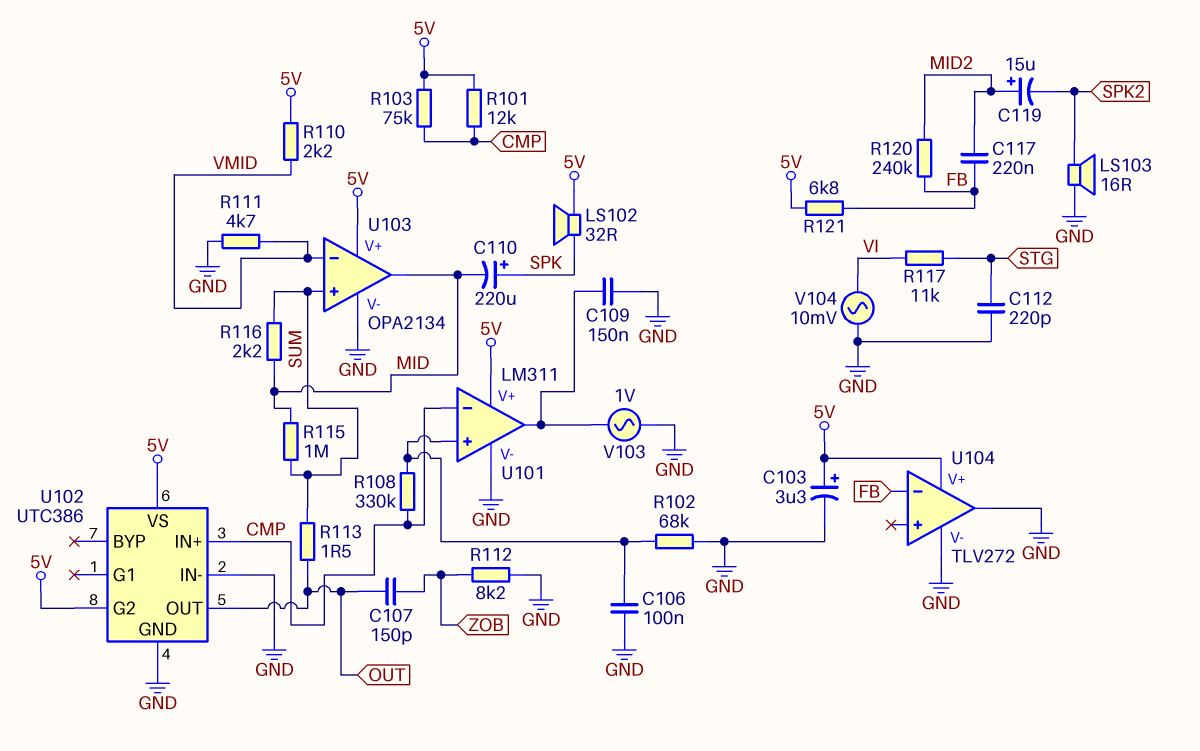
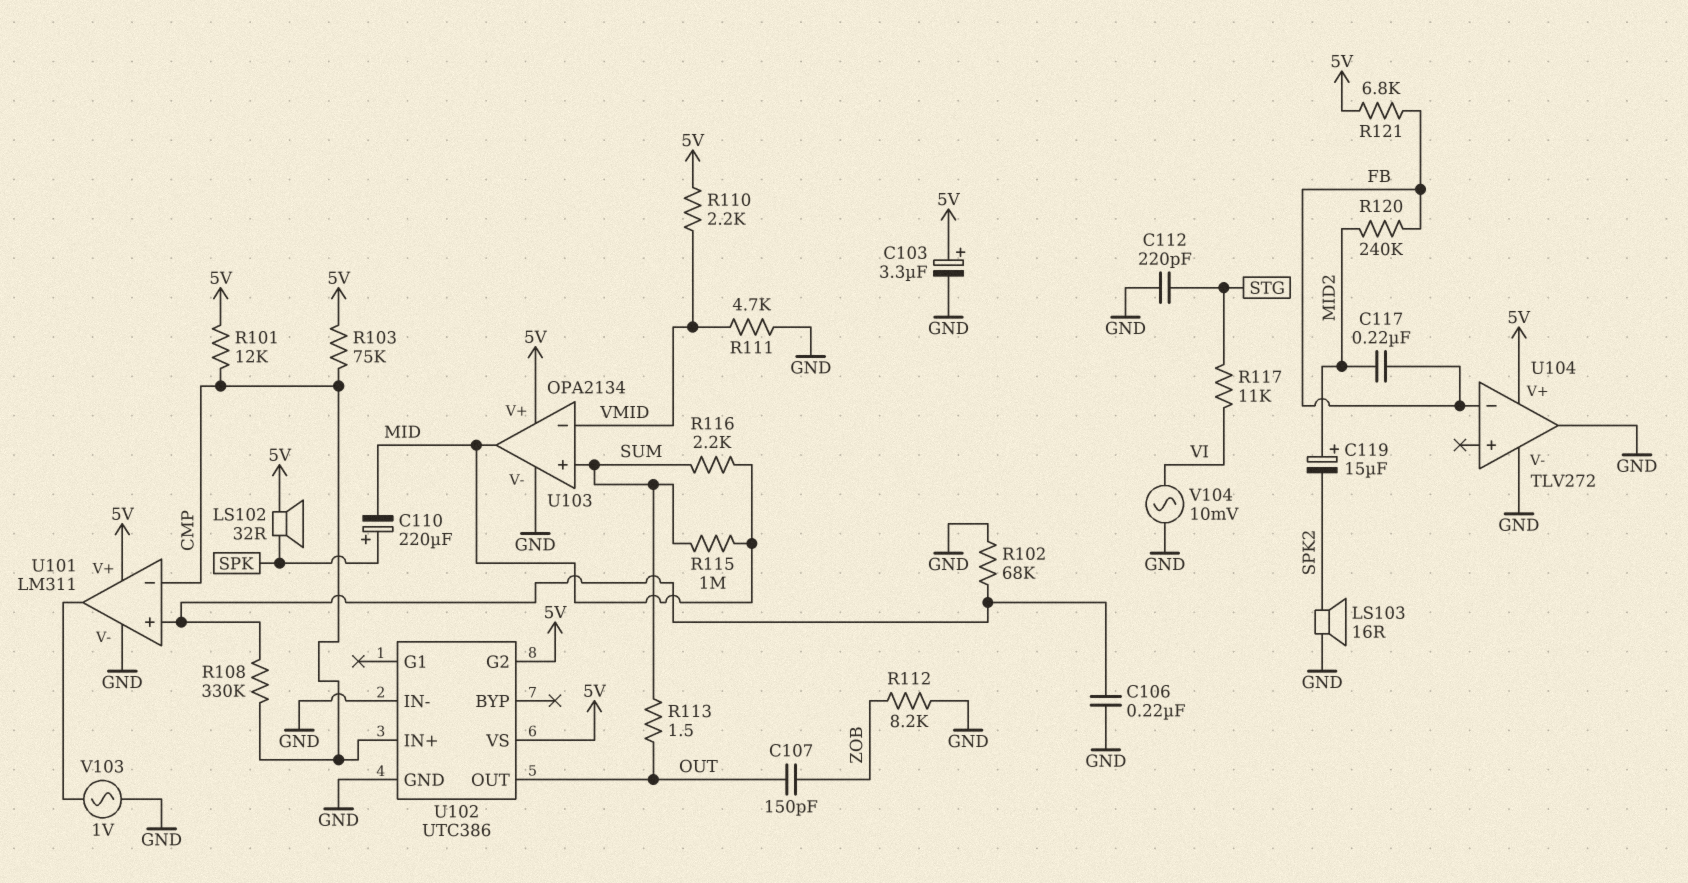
C106: 100nF (GND, U101/in+) -> 220nF (GND, U101/in+)
C109: 150nF (GND, U101/out) -> none

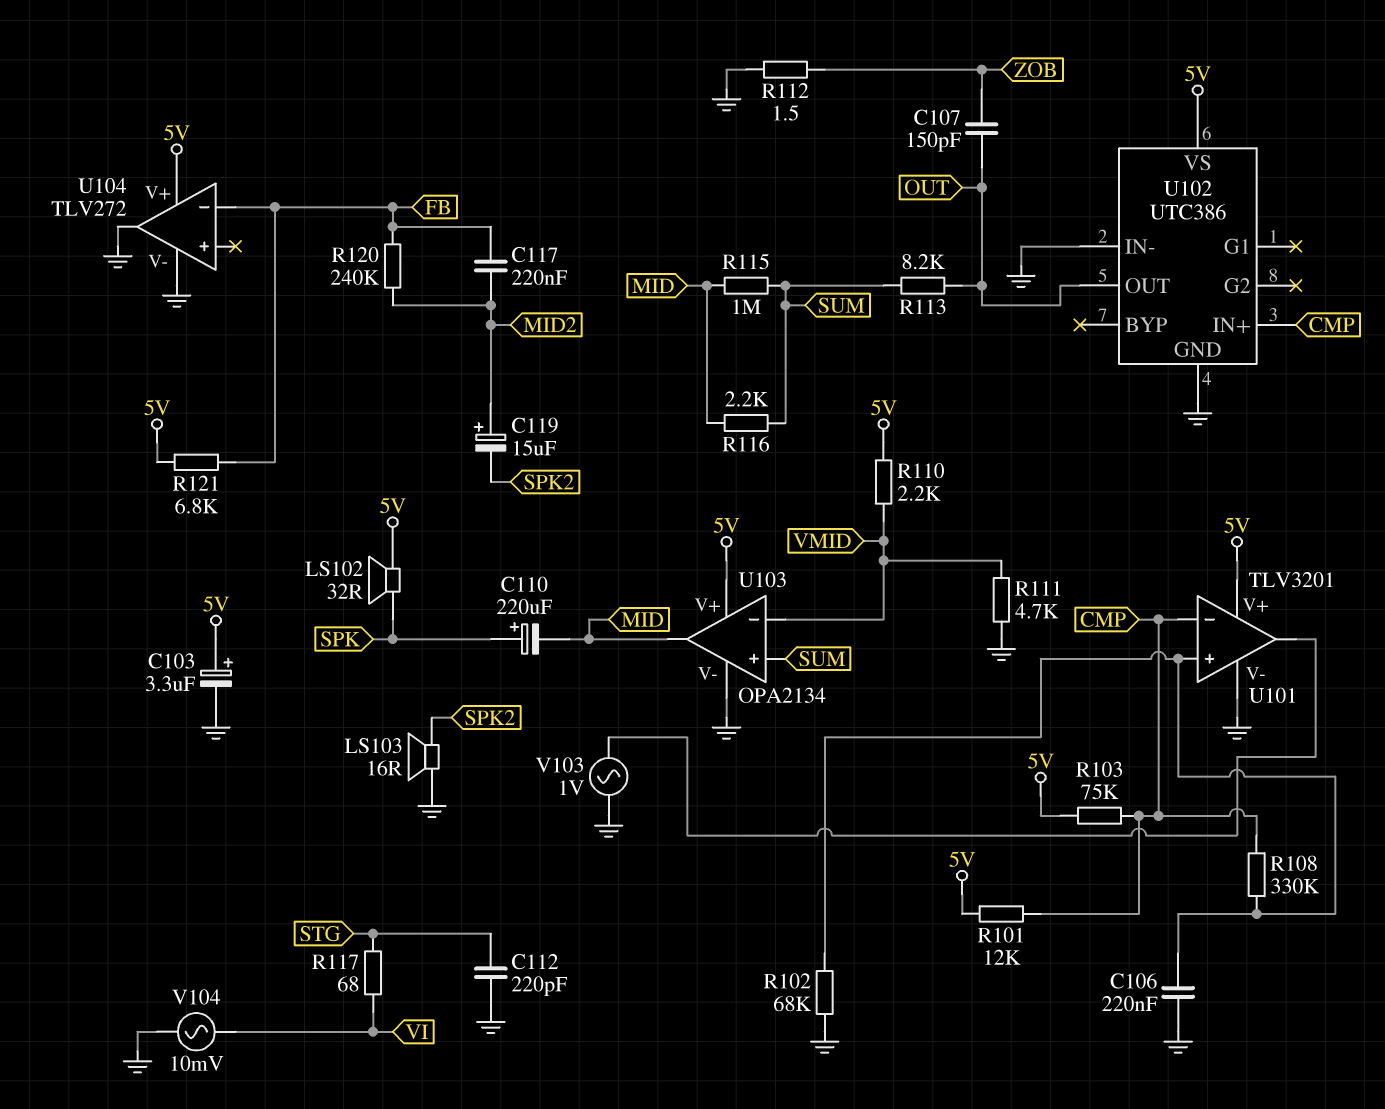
R112: 8.2k (GND, ZOB) -> 1.5 (GND, ZOB)
R113: 1.5 (OUT, SUM) -> 8.2k (OUT, SUM)
R117: 11k (STG, VI) -> 68 (STG, VI)
U101: LM311 -> TLV3201
U102 pin G2: 5V -> none

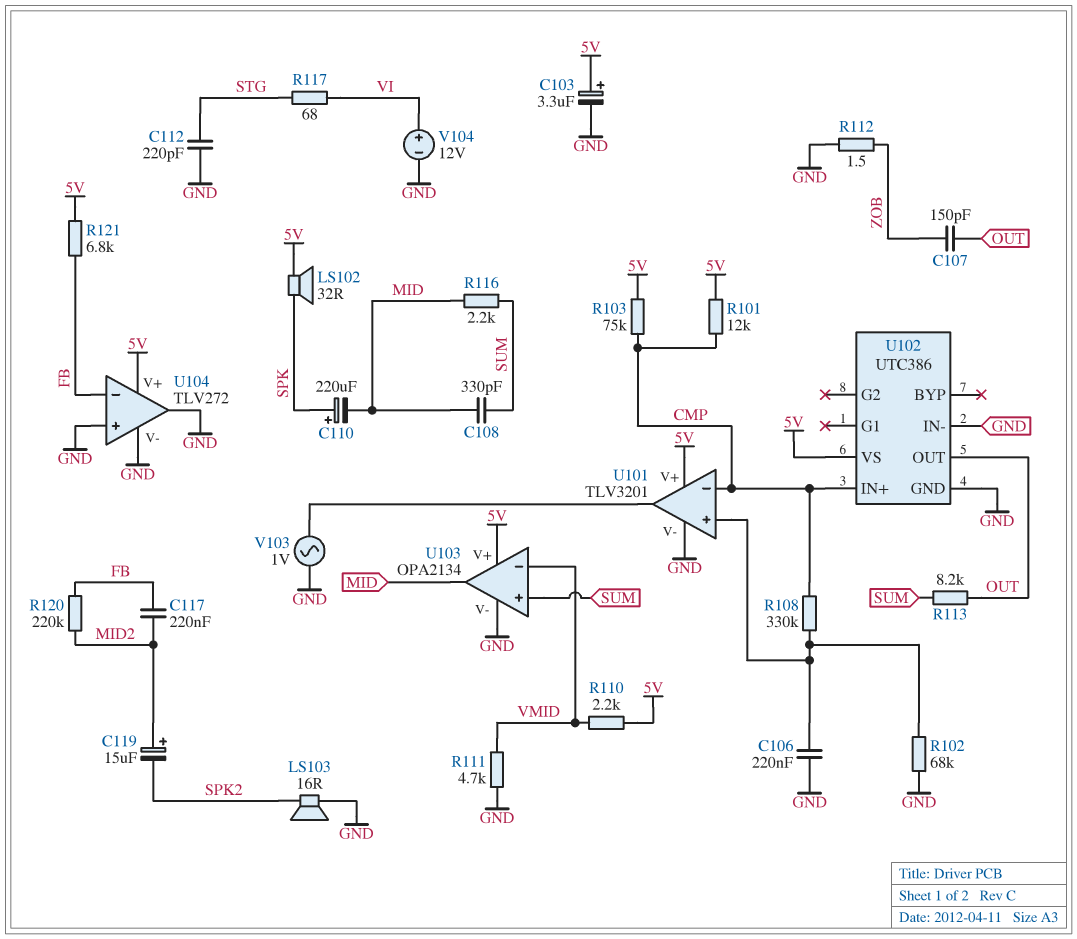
C108: none -> 330pF (MID, SUM)
R115: 1M (MID, SUM) -> none
R120: 240k (FB, MID2) -> 220k (FB, MID2)
U104 pin in+: none -> GND
V104: AC 10mV (GND, VI) -> 12V (plus VI, minus GND)

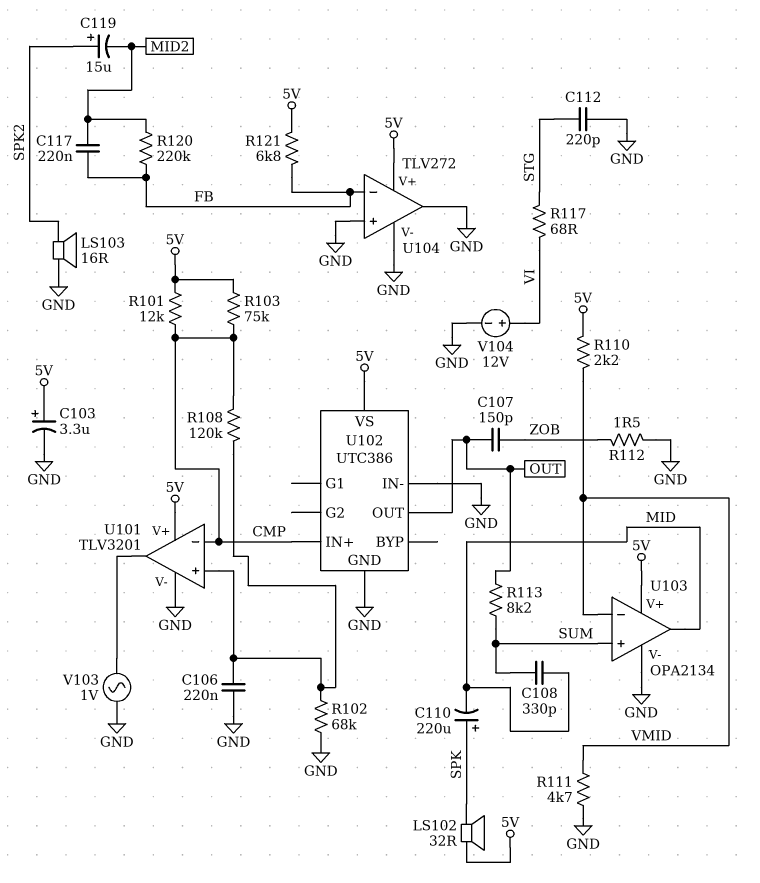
C119: 15uF (plus MID2, minus SPK2) -> 15uF (plus SPK2, minus MID2)
R108: 330k (CMP, U101/in+) -> 120k (CMP, U101/in+)
R116: 2.2k (MID, SUM) -> none

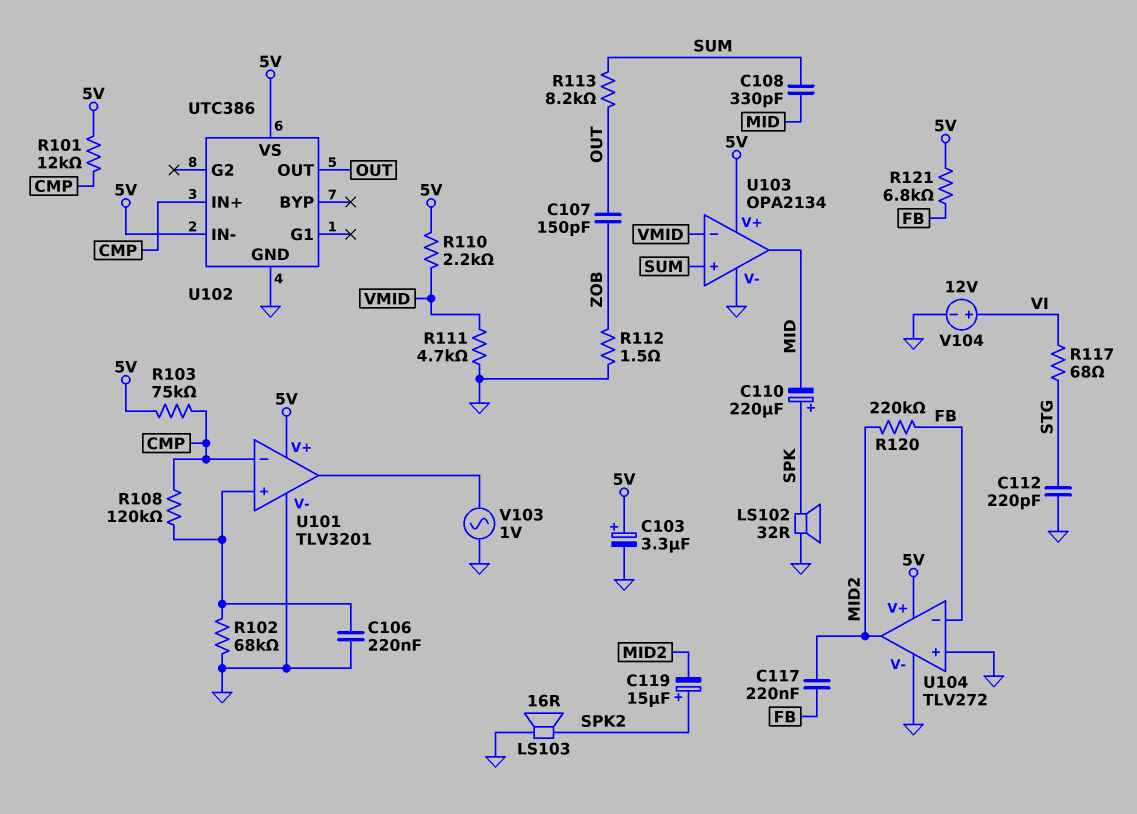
LS102: speaker 32R (5V, SPK) -> speaker 32R (GND, SPK)
U102 pin IN-: GND -> 5V
U104 pin out: GND -> MID2

